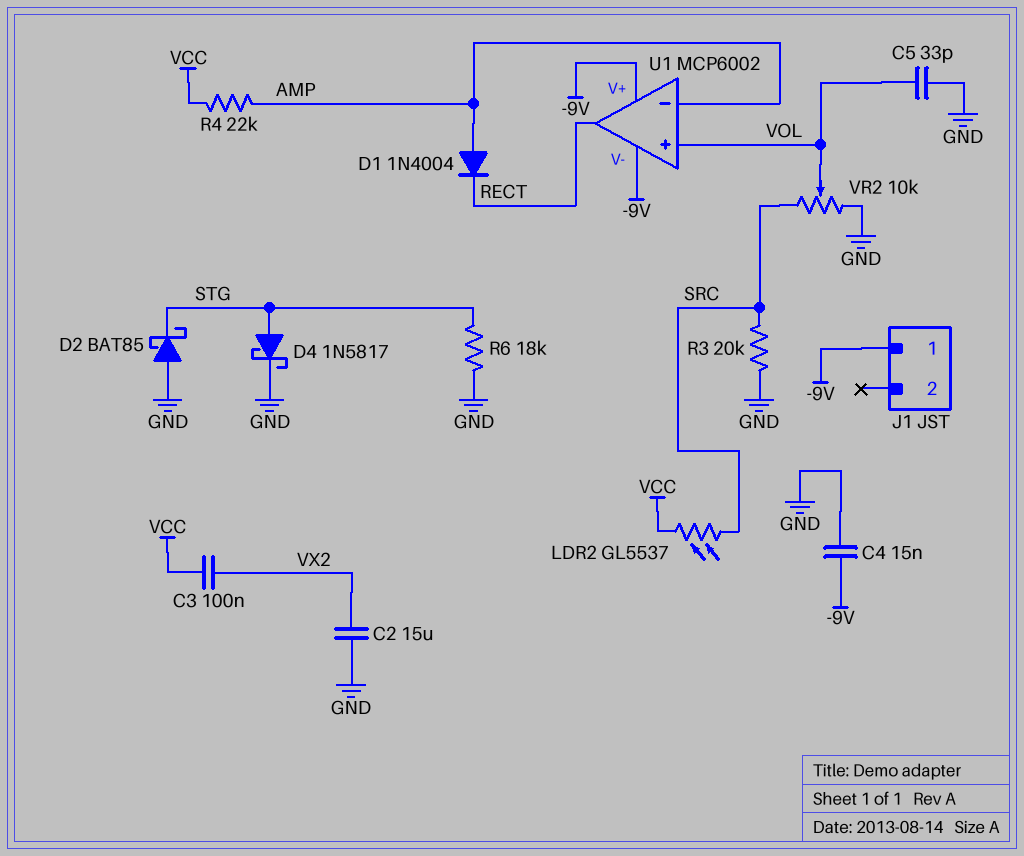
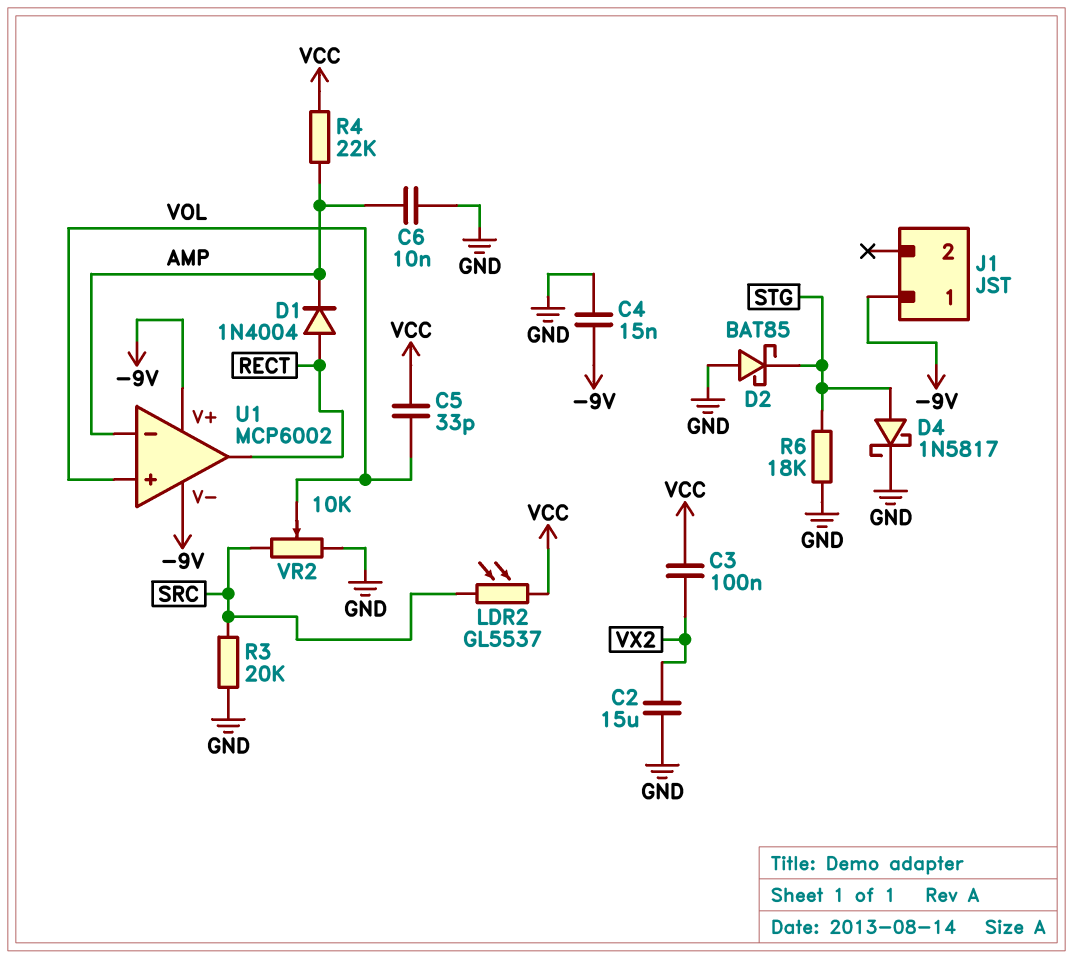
C5: 33pF (GND, VOL) -> 33pF (VCC, VOL)
C6: none -> 10nF (AMP, GND)
D1: diode 1N4004 (A AMP, K RECT) -> diode 1N4004 (A RECT, K AMP)

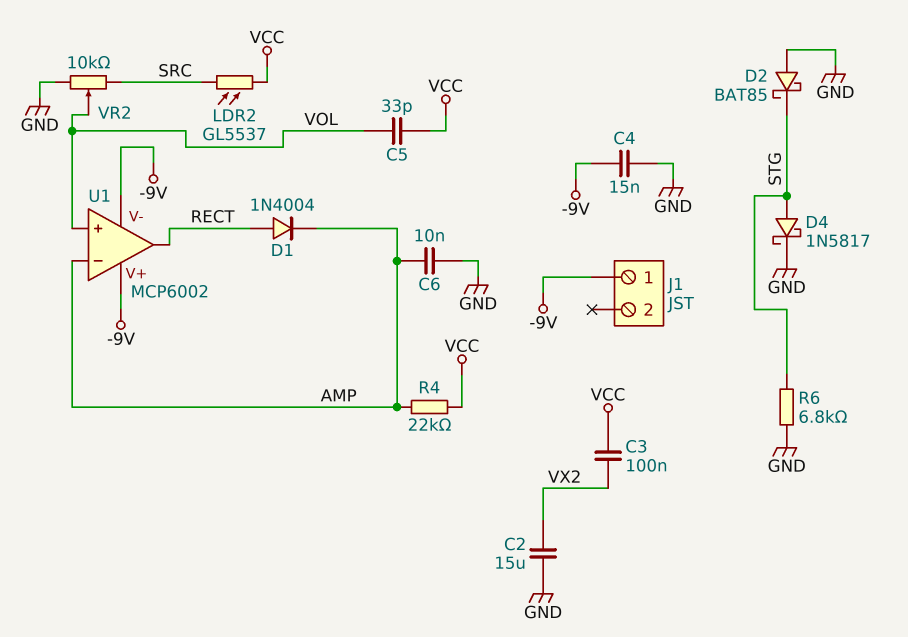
R3: 20k (GND, SRC) -> none
R6: 18k (GND, STG) -> 6.8k (GND, STG)

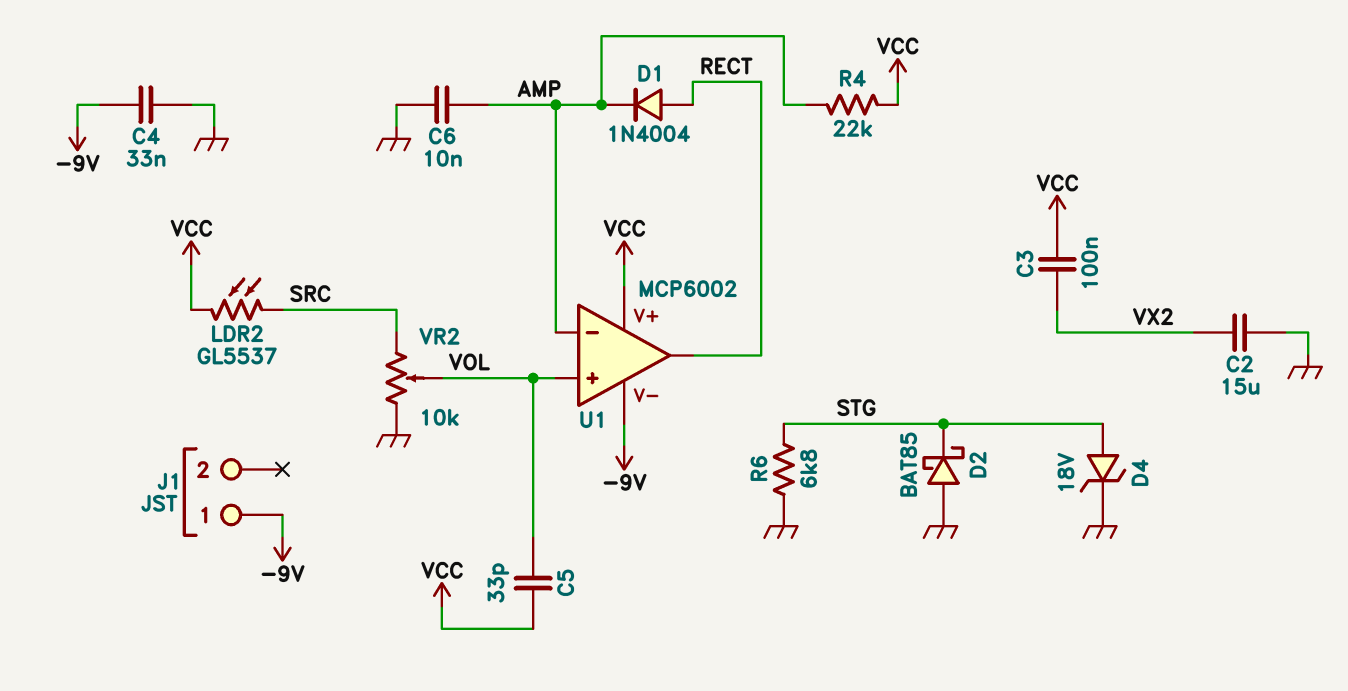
C4: 15nF (-9V, GND) -> 33nF (-9V, GND)
D4: schottky 1N5817 (A STG, K GND) -> zener 18V (A STG, K GND)
U1 pin V+: -9V -> VCC

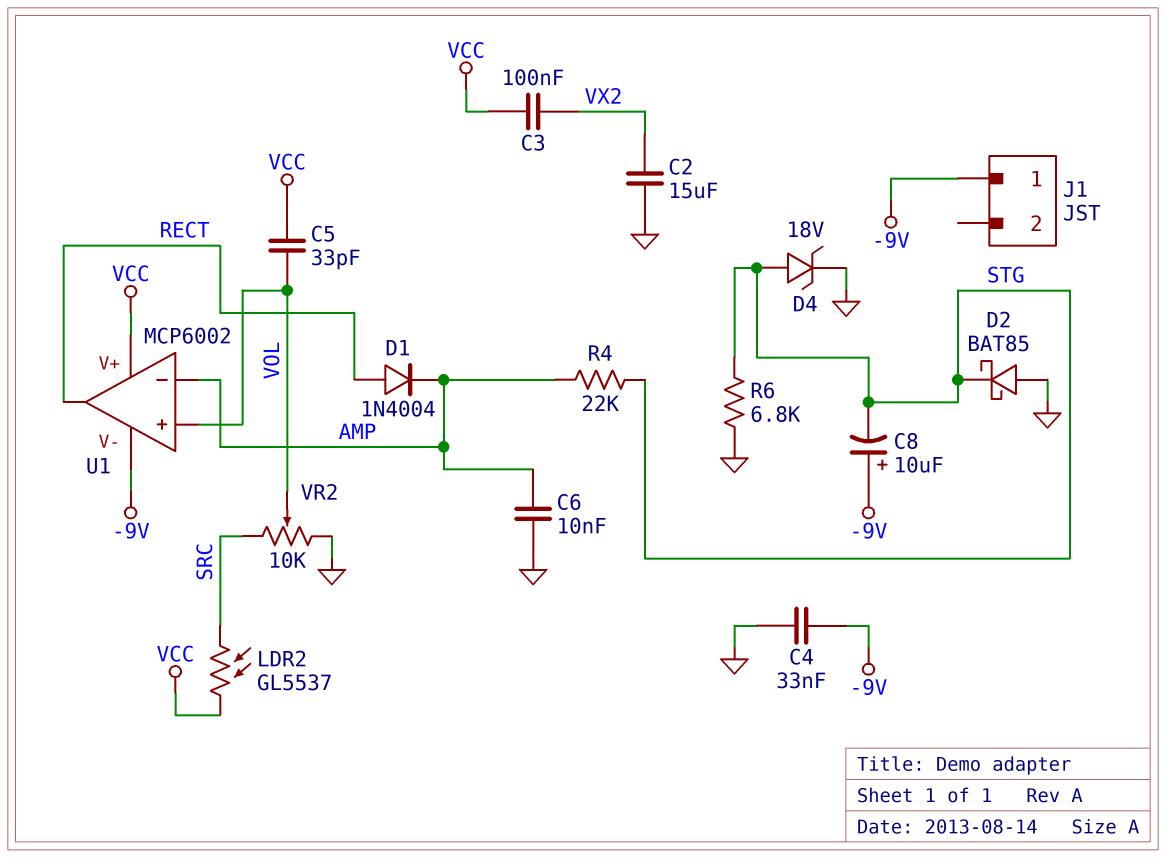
C8: none -> 10uF (plus -9V, minus STG)
R4: 22k (AMP, VCC) -> 22k (AMP, STG)

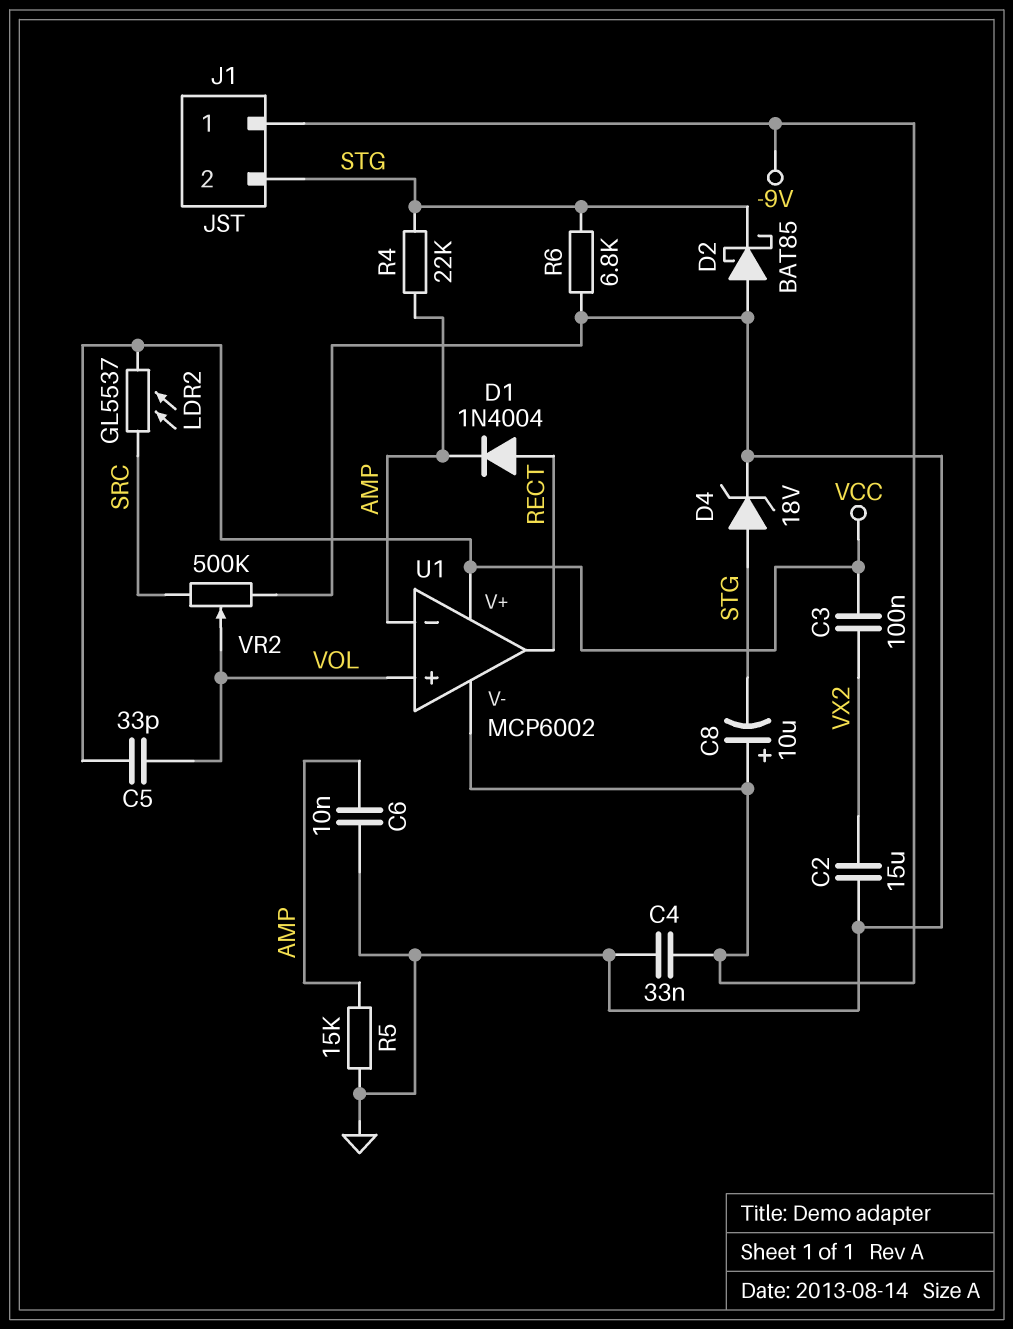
J1 pin 2: none -> STG
R5: none -> 15k (AMP, GND)
VR2: 10k (GND, SRC, wiper VOL) -> 500k (GND, SRC, wiper VOL)

